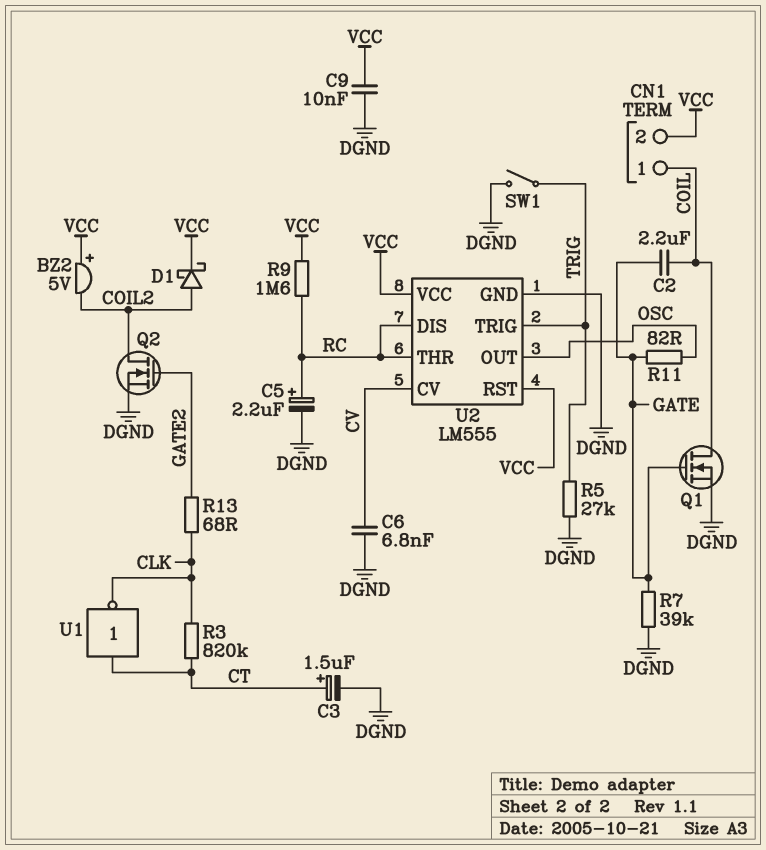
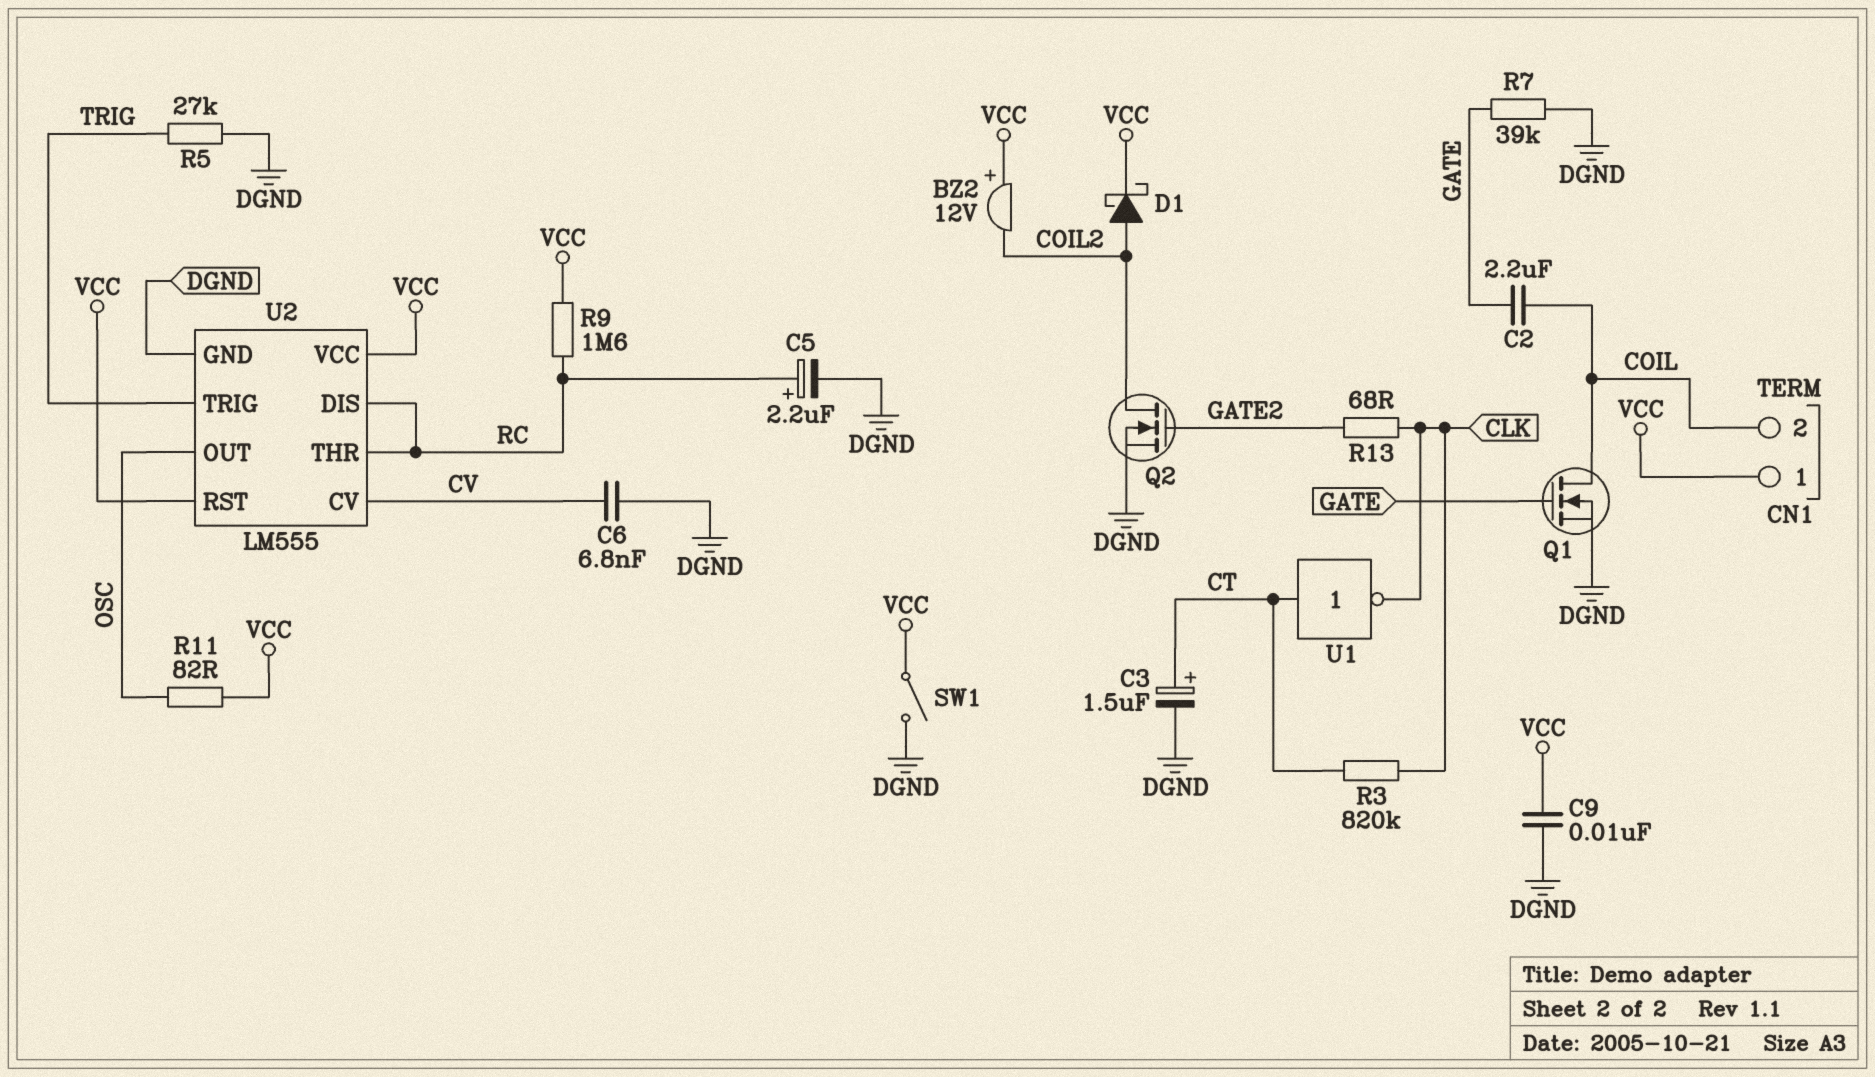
BZ2: buzzer 5V (plus VCC, minus COIL2) -> buzzer 12V (plus VCC, minus COIL2)
CN1 pin 1: COIL -> VCC
CN1 pin 2: VCC -> COIL
R11: 82 (GATE, OSC) -> 82 (OSC, VCC)
SW1: switch (DGND, TRIG) -> switch (DGND, VCC)

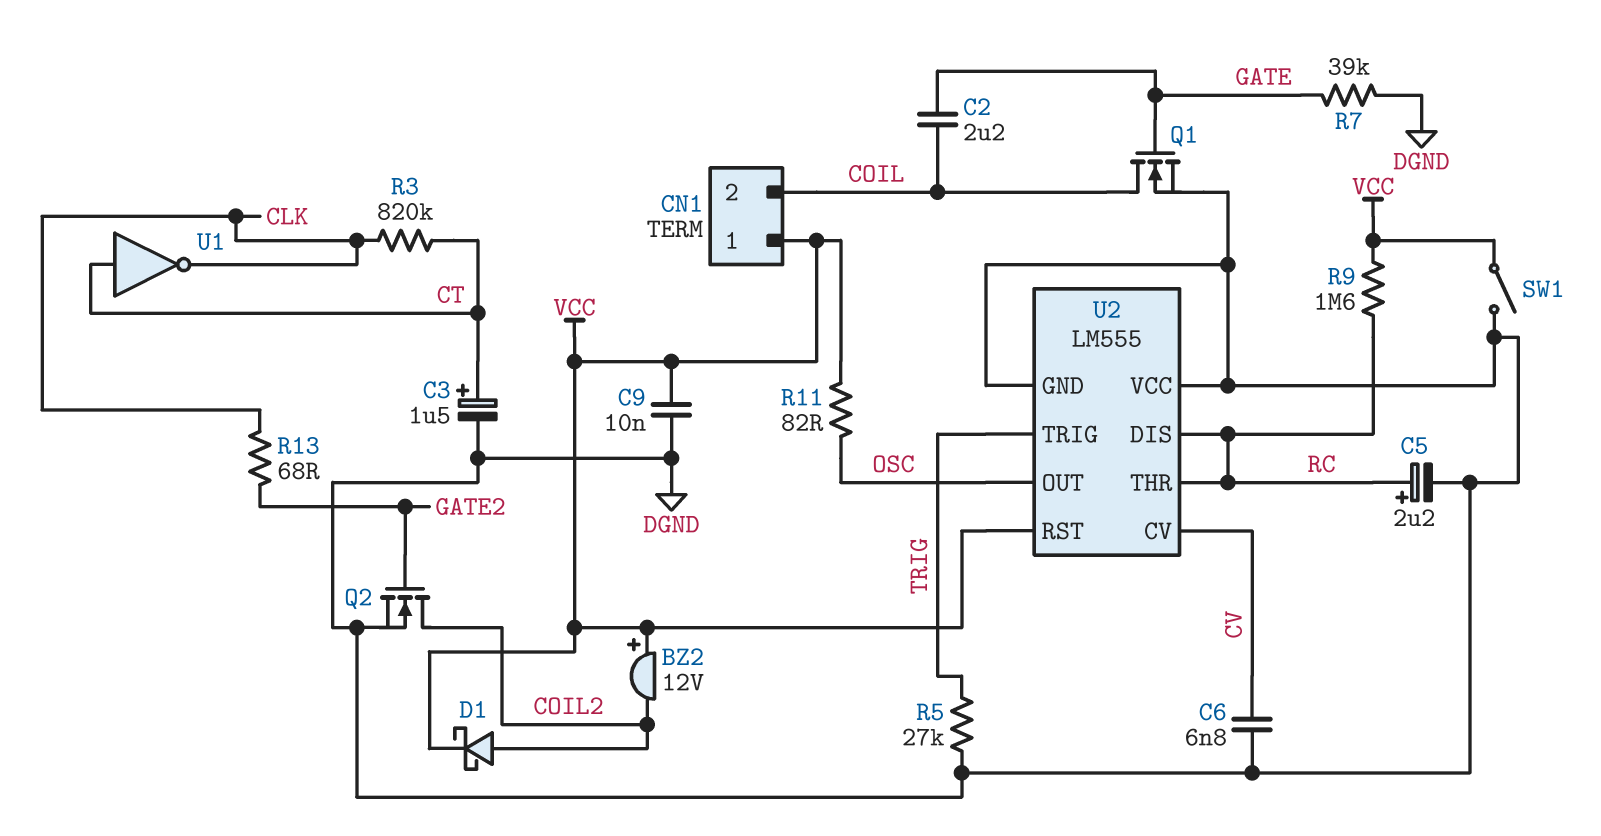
U2 pin VCC: VCC -> DGND

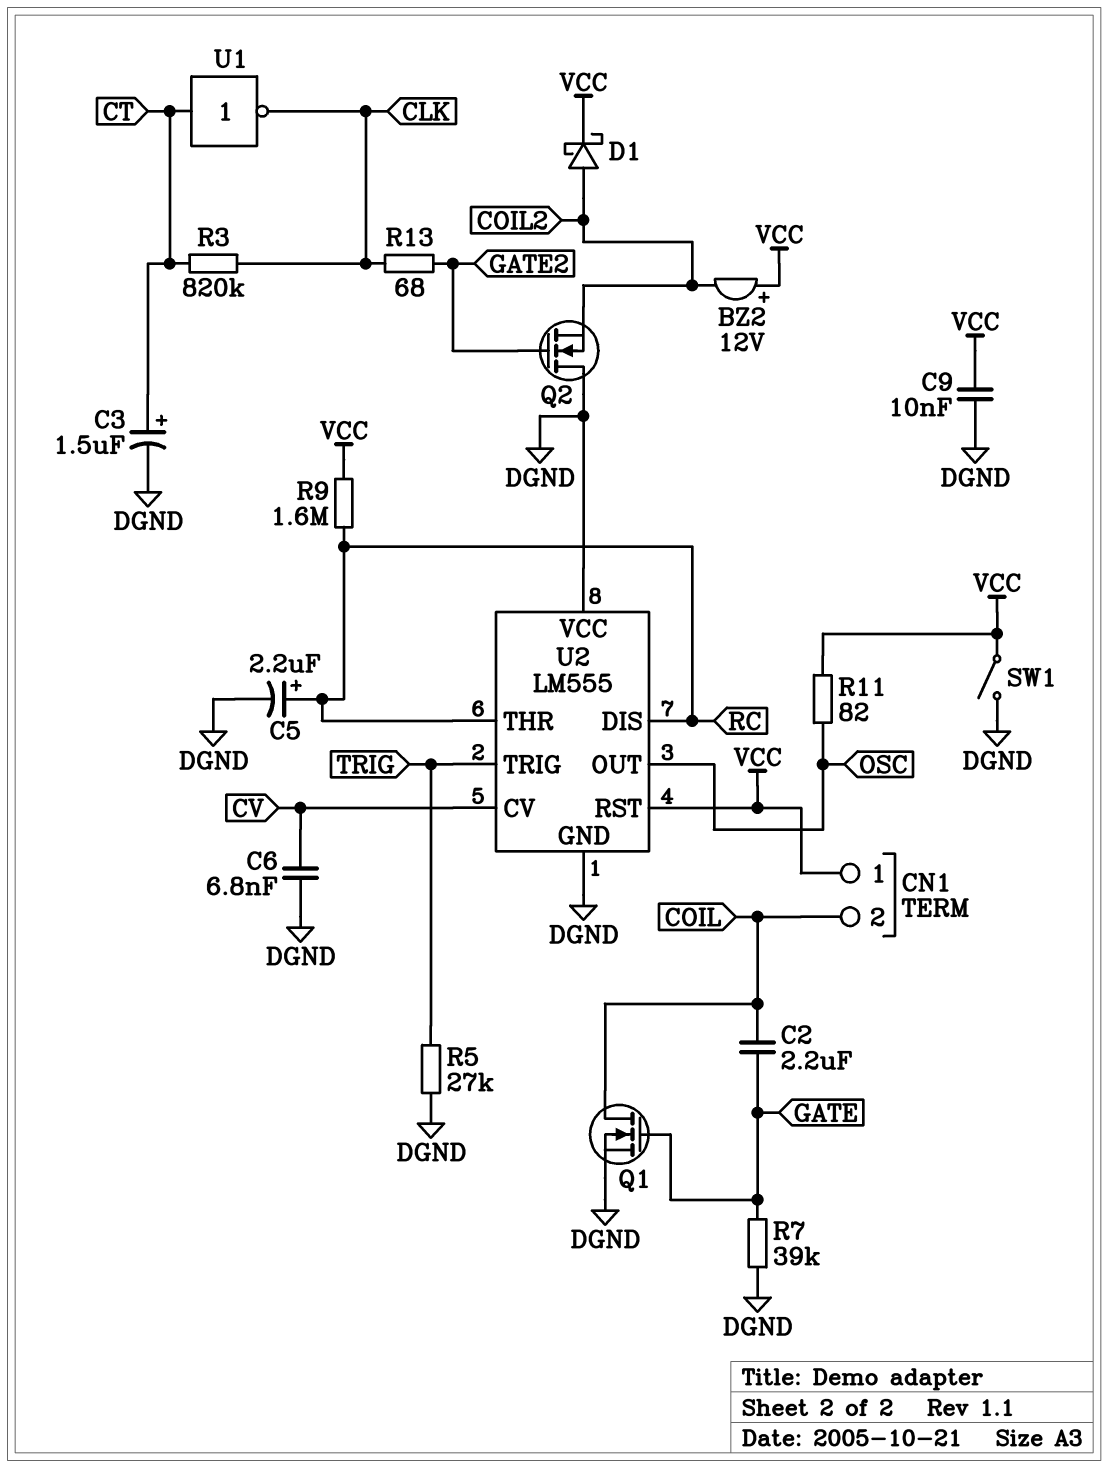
Q2: NMOS (G GATE2, D COIL2, S DGND) -> NMOS (G GATE2, D DGND, S COIL2)

